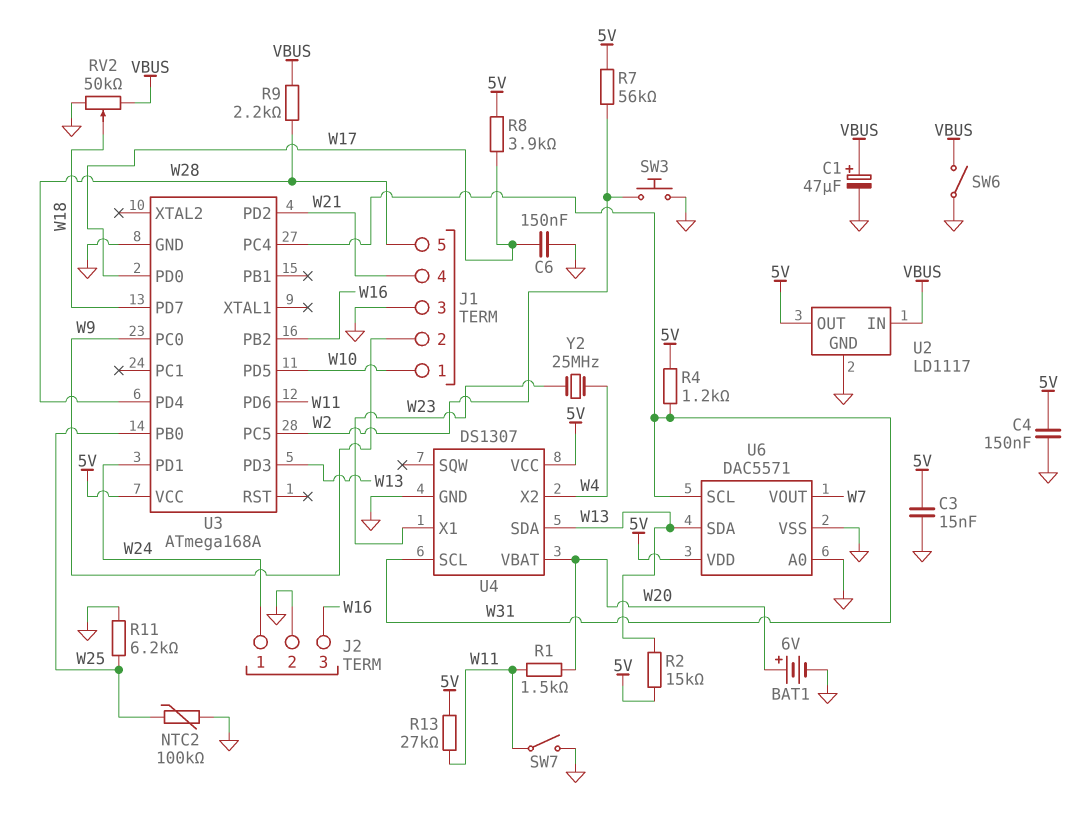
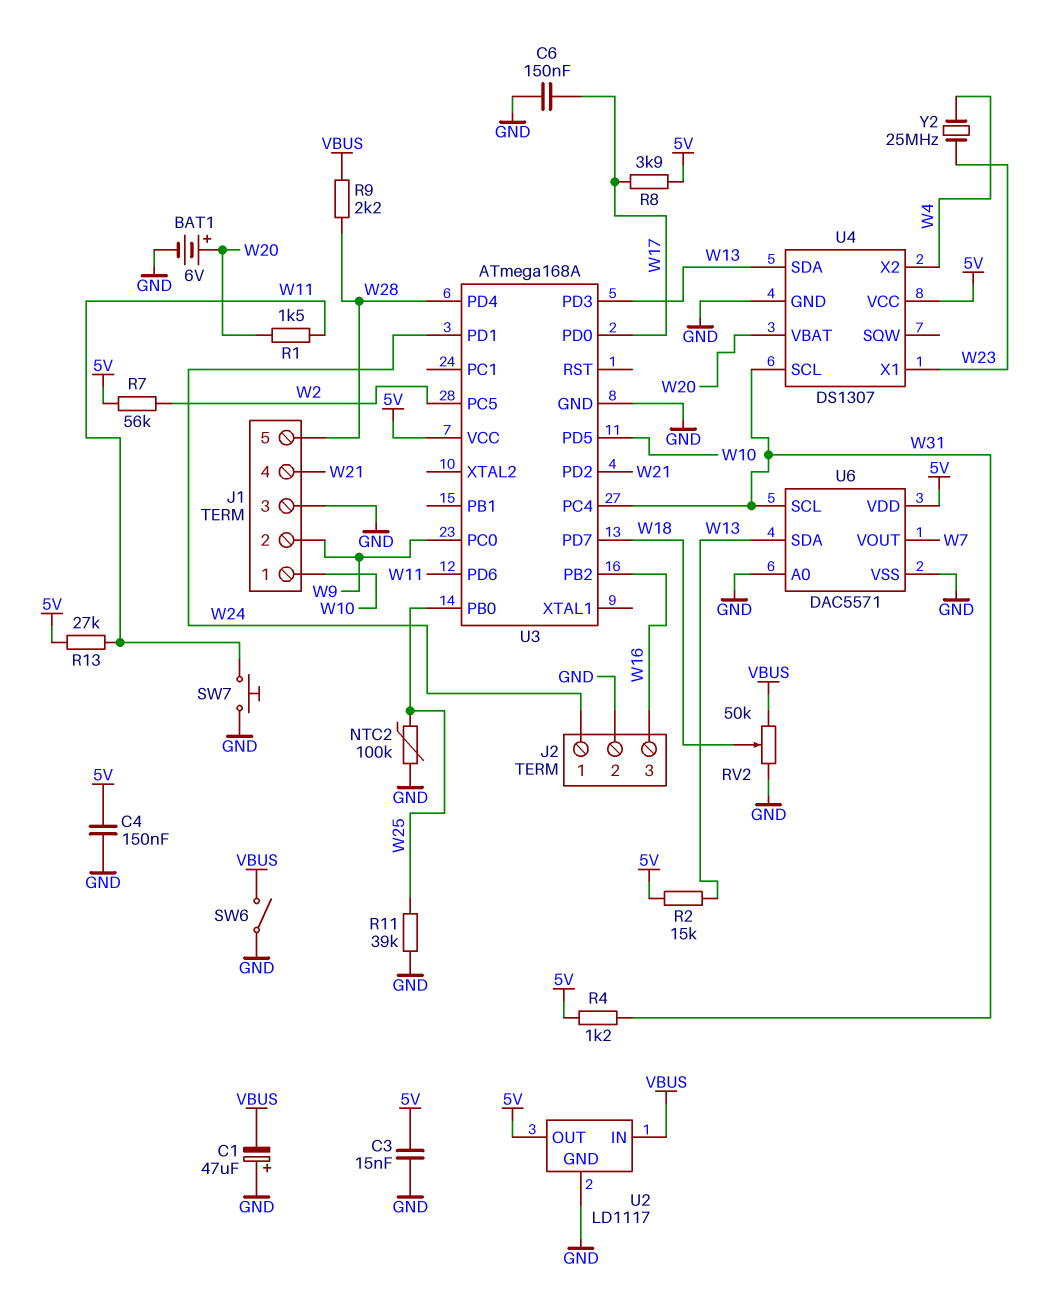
C1: 47uF (plus VBUS, minus GND) -> 47uF (plus GND, minus VBUS)
R11: 6.2k (GND, W25) -> 39k (GND, W25)
SW3: button (GND, W2) -> none
SW7: switch (GND, W11) -> button (GND, W11)

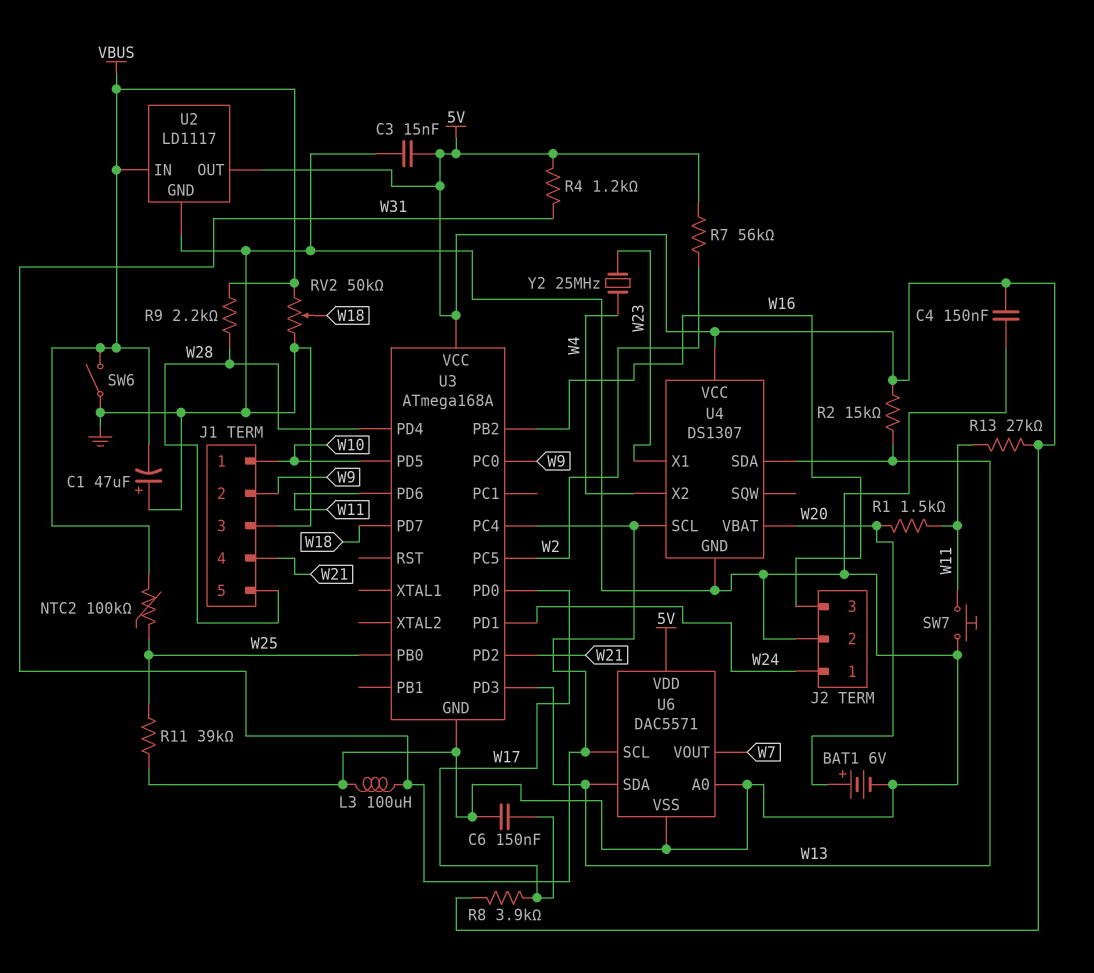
L3: none -> 100uH (GND, W31)
NTC2: 100k (GND, W25) -> 100k (VBUS, W25)

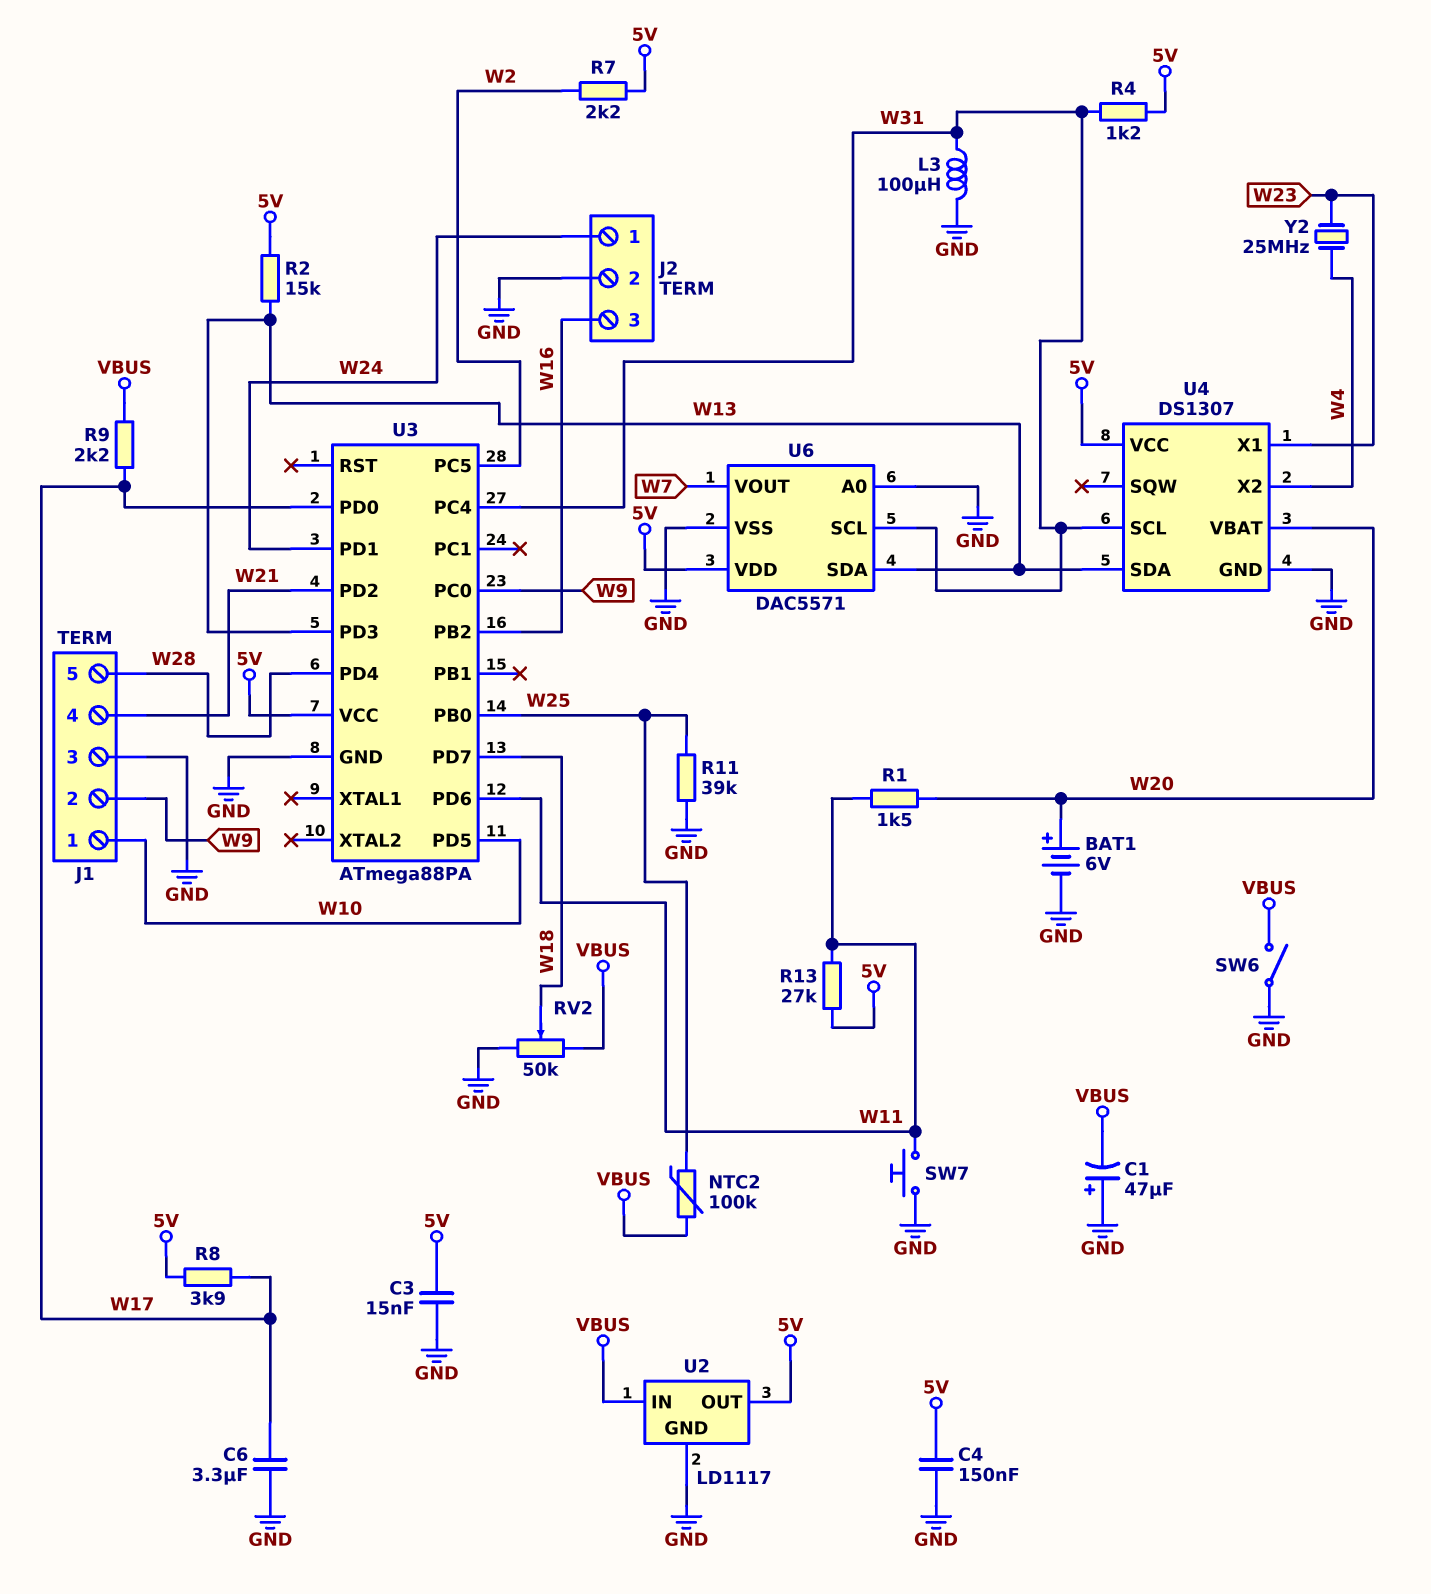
C6: 150nF (GND, W17) -> 3.3uF (GND, W17)
R7: 56k (5V, W2) -> 2.2k (5V, W2)
R9: 2.2k (VBUS, W28) -> 2.2k (VBUS, W17)
U3: ATmega168A -> ATmega88PA

